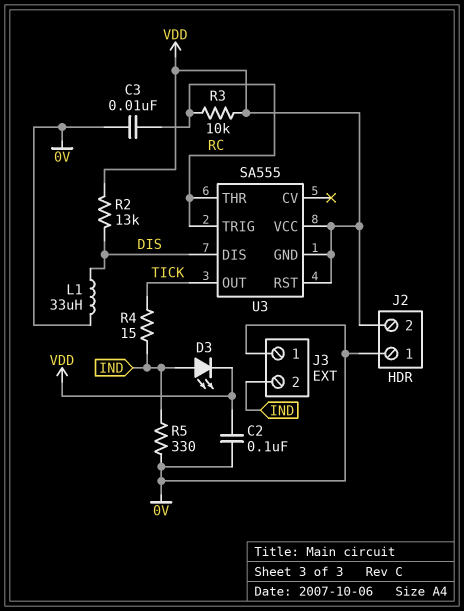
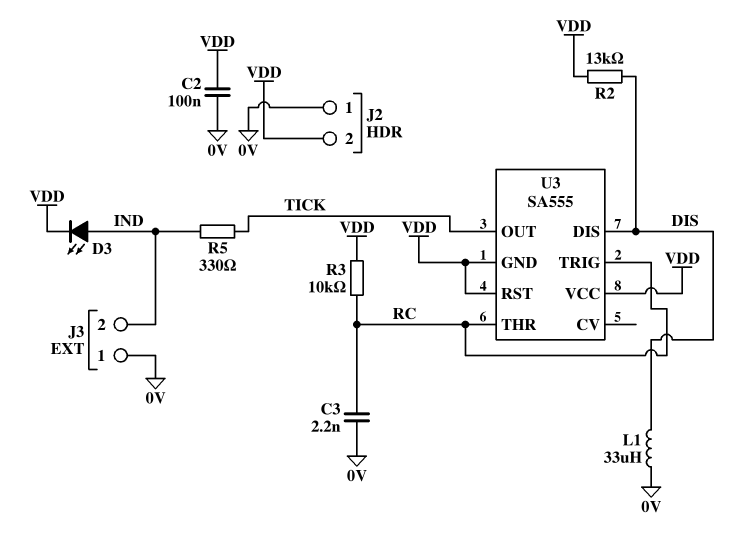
C3: 10nF (0V, RC) -> 2.2nF (0V, RC)
R4: 15 (IND, TICK) -> none
R5: 330 (0V, IND) -> 330 (IND, TICK)

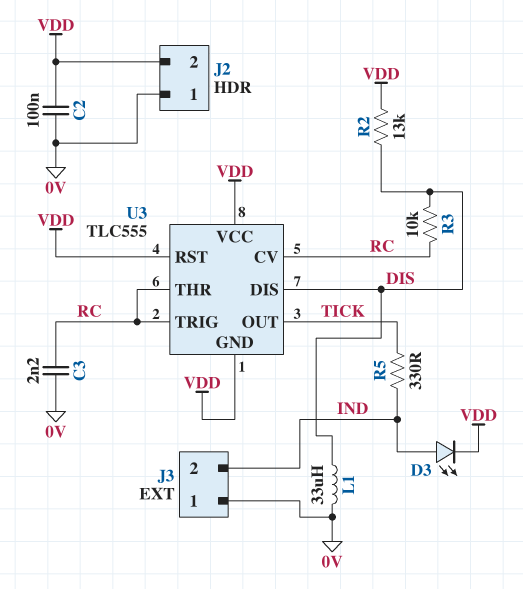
R3: 10k (RC, VDD) -> 10k (DIS, RC)
U3: SA555 -> TLC555
U3 pin CV: none -> RC

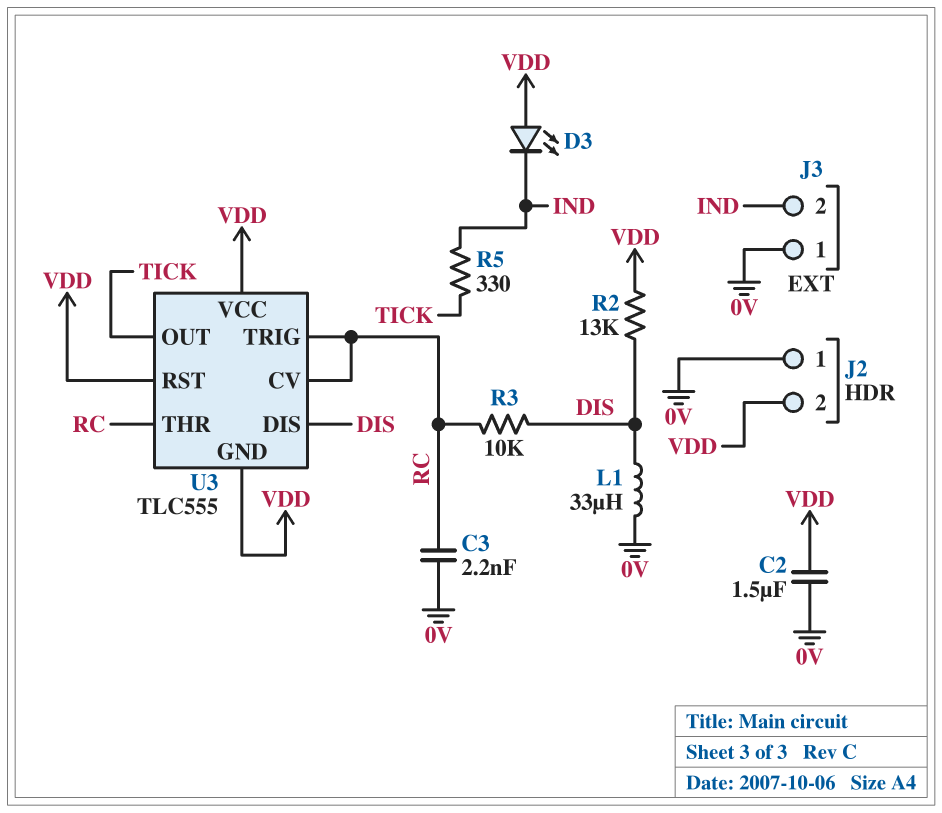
C2: 100nF (0V, VDD) -> 1.5uF (0V, VDD)
D3: LED (A IND, K VDD) -> LED (A VDD, K IND)

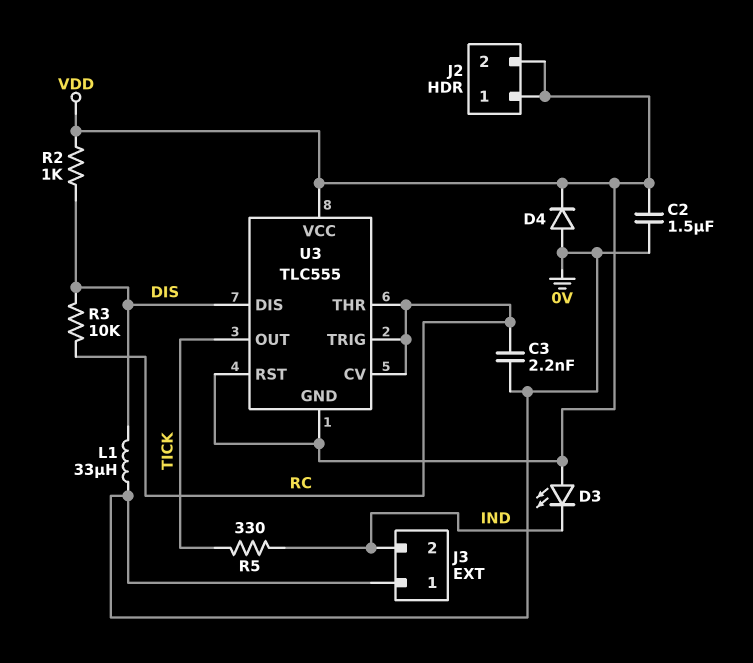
D4: none -> diode (A 0V, K VDD)
J2 pin 1: 0V -> VDD
R2: 13k (DIS, VDD) -> 1k (DIS, VDD)

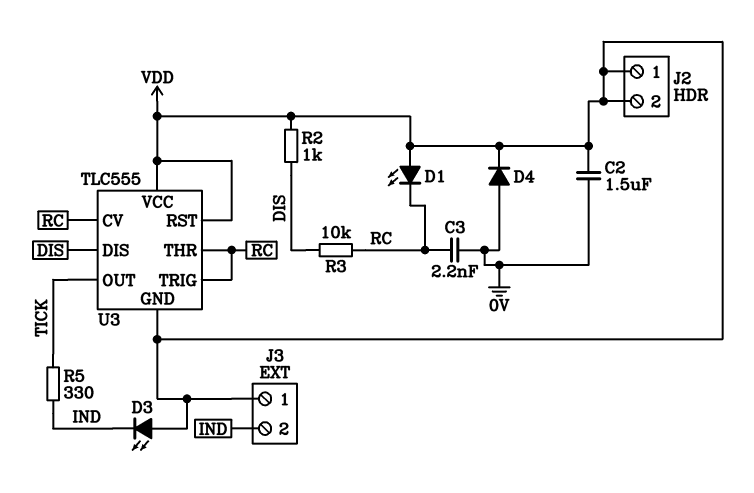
D1: none -> LED (A VDD, K RC)
J3 pin 1: 0V -> VDD
L1: 33uH (0V, DIS) -> none

